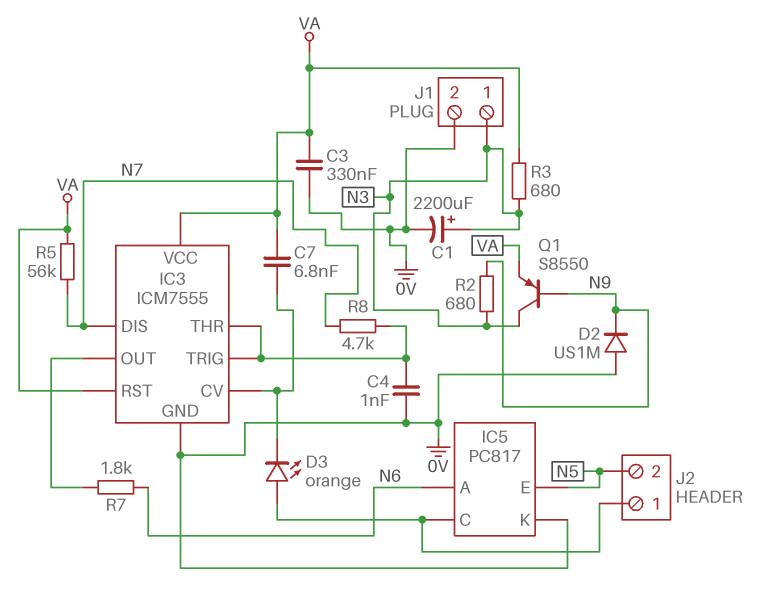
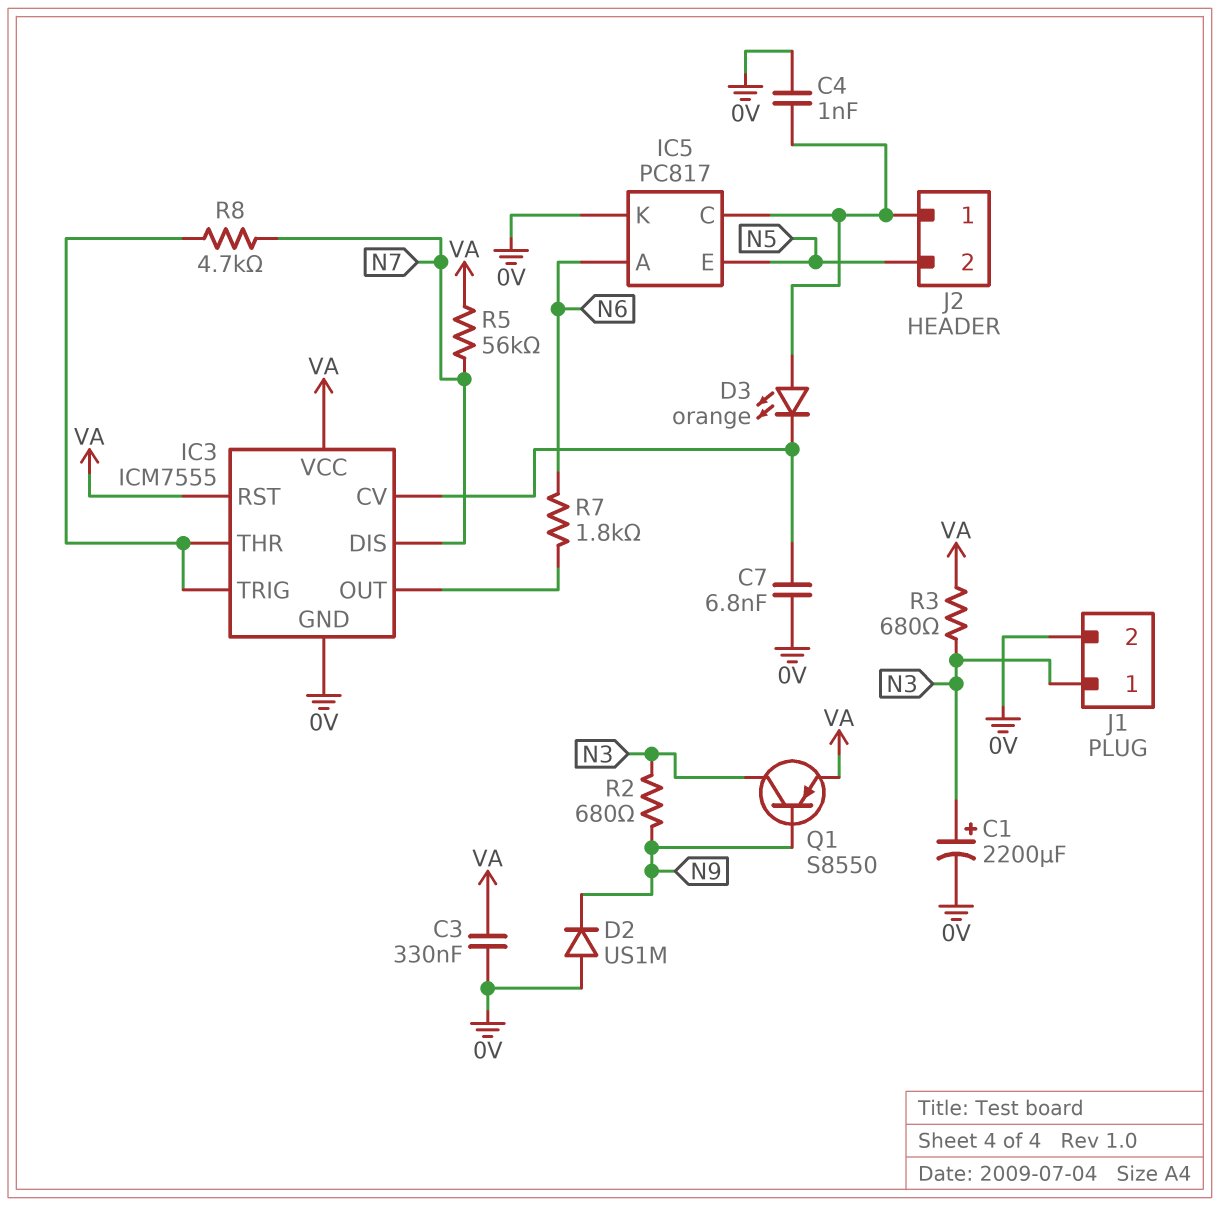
C4: 1nF (0V, IC3/THR) -> 1nF (0V, IC5/C)
C7: 6.8nF (IC3/CV, VA) -> 6.8nF (0V, IC3/CV)

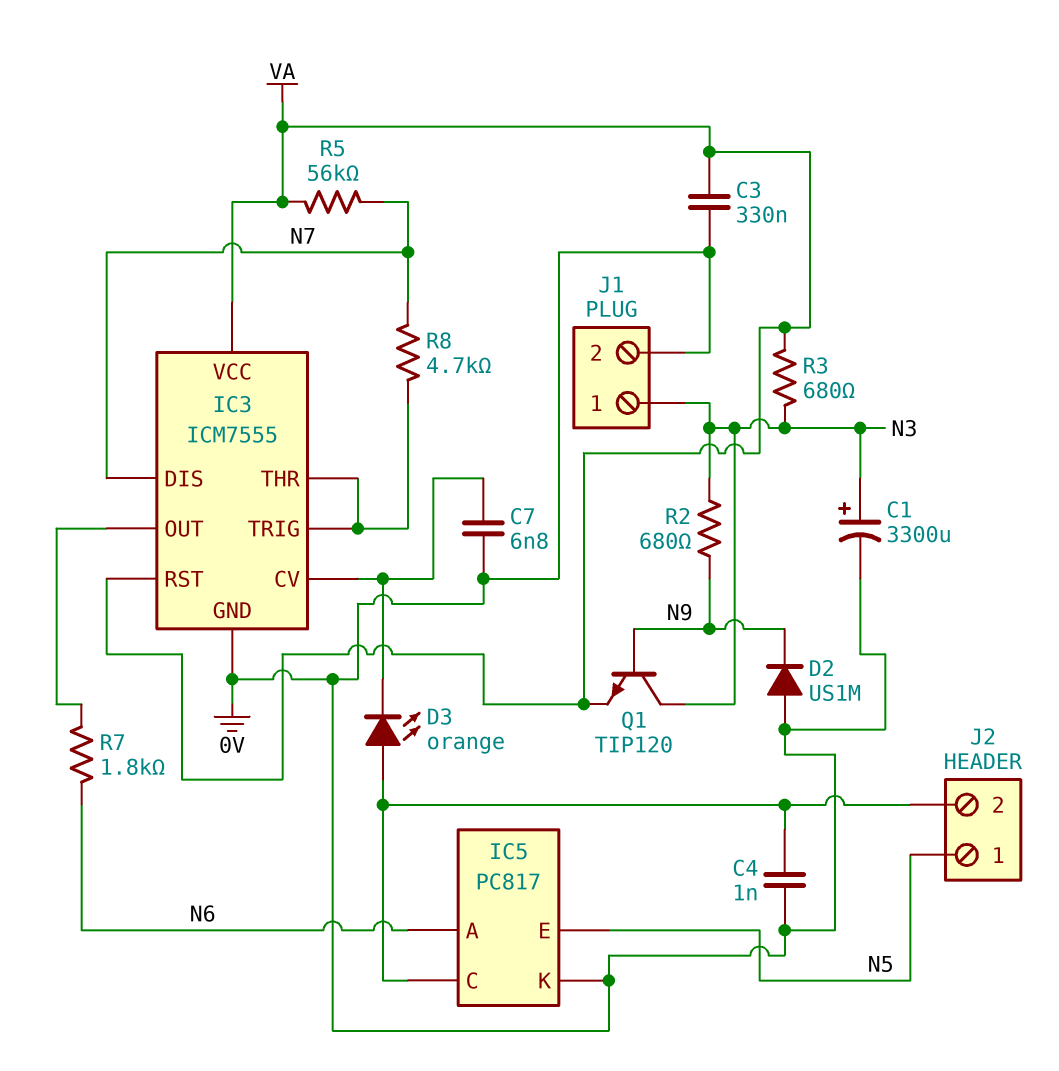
C1: 2200uF (plus N3, minus 0V) -> 3300uF (plus N3, minus 0V)
J2 pin 1: IC5/C -> N5
J2 pin 2: N5 -> IC5/C
Q1: PNP S8550 (B N9, C N3, E VA) -> NPN TIP120 (B N9, C N3, E VA)

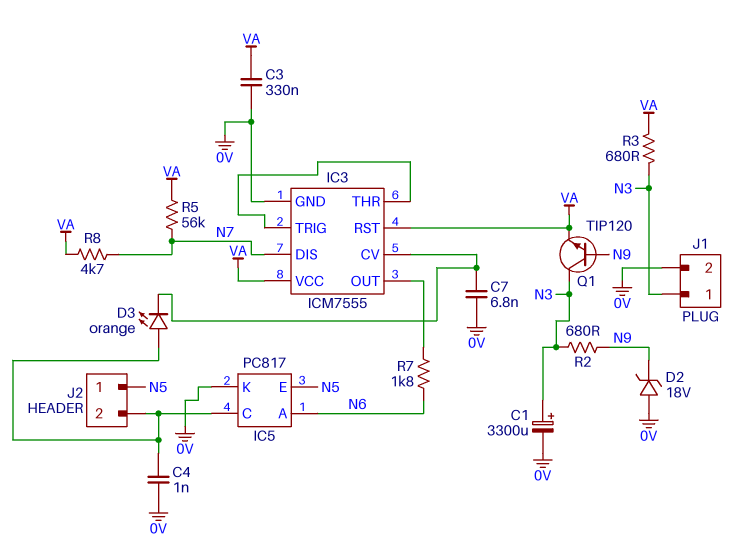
D2: diode US1M (A 0V, K N9) -> zener 18V (A 0V, K N9)
R8: 4.7k (IC3/THR, N7) -> 4.7k (N7, VA)

